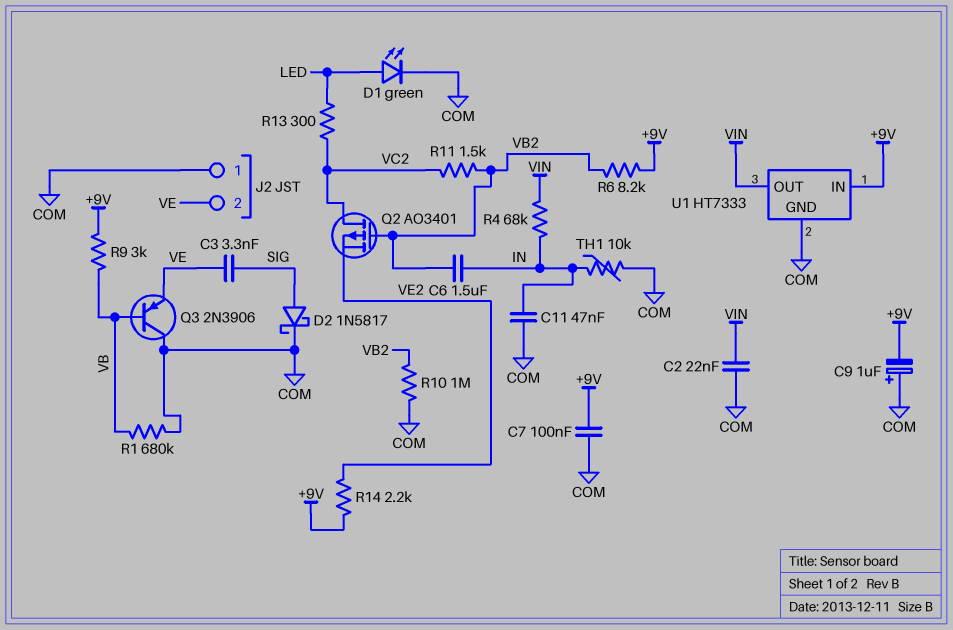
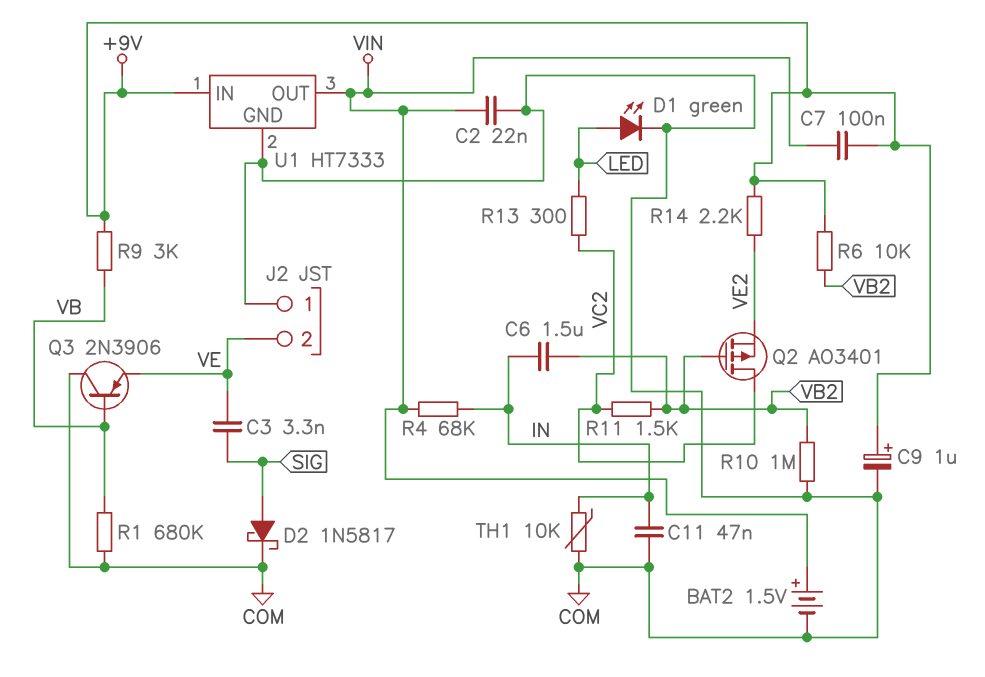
BAT2: none -> 1.5V (plus VIN, minus COM)
C7: 100nF (+9V, COM) -> 100nF (+9V, VIN)
C9: 1uF (plus COM, minus +9V) -> 1uF (plus +9V, minus COM)
R6: 8.2k (+9V, VB2) -> 10k (+9V, VB2)

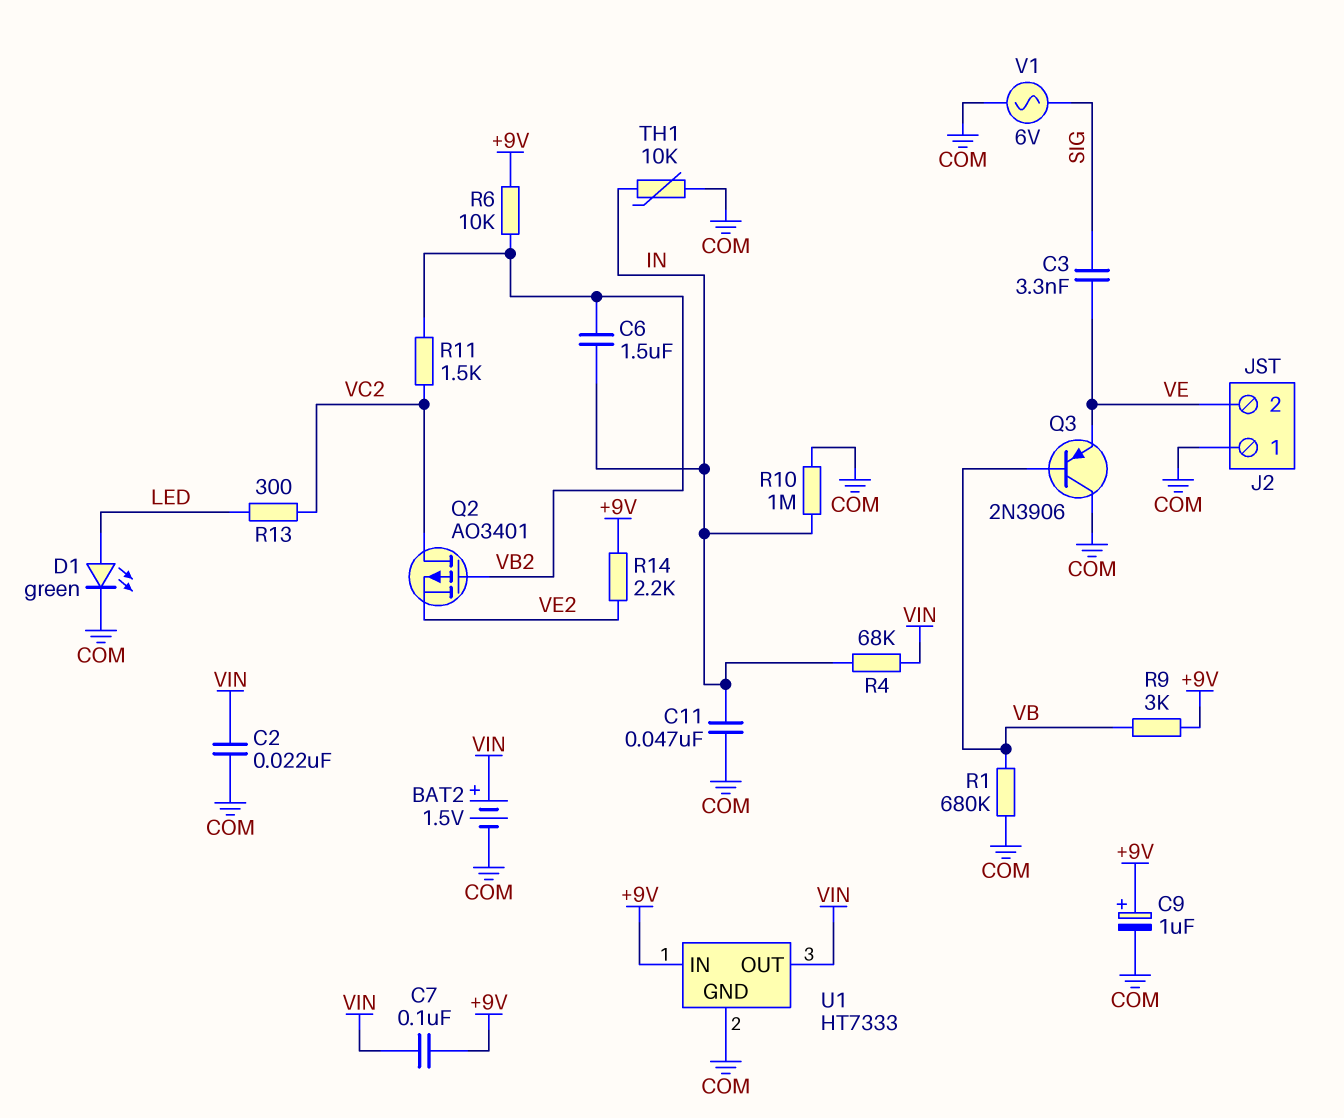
D2: schottky 1N5817 (A SIG, K COM) -> none
R10: 1M (COM, VB2) -> 1M (COM, IN)
V1: none -> AC 6V (COM, SIG)

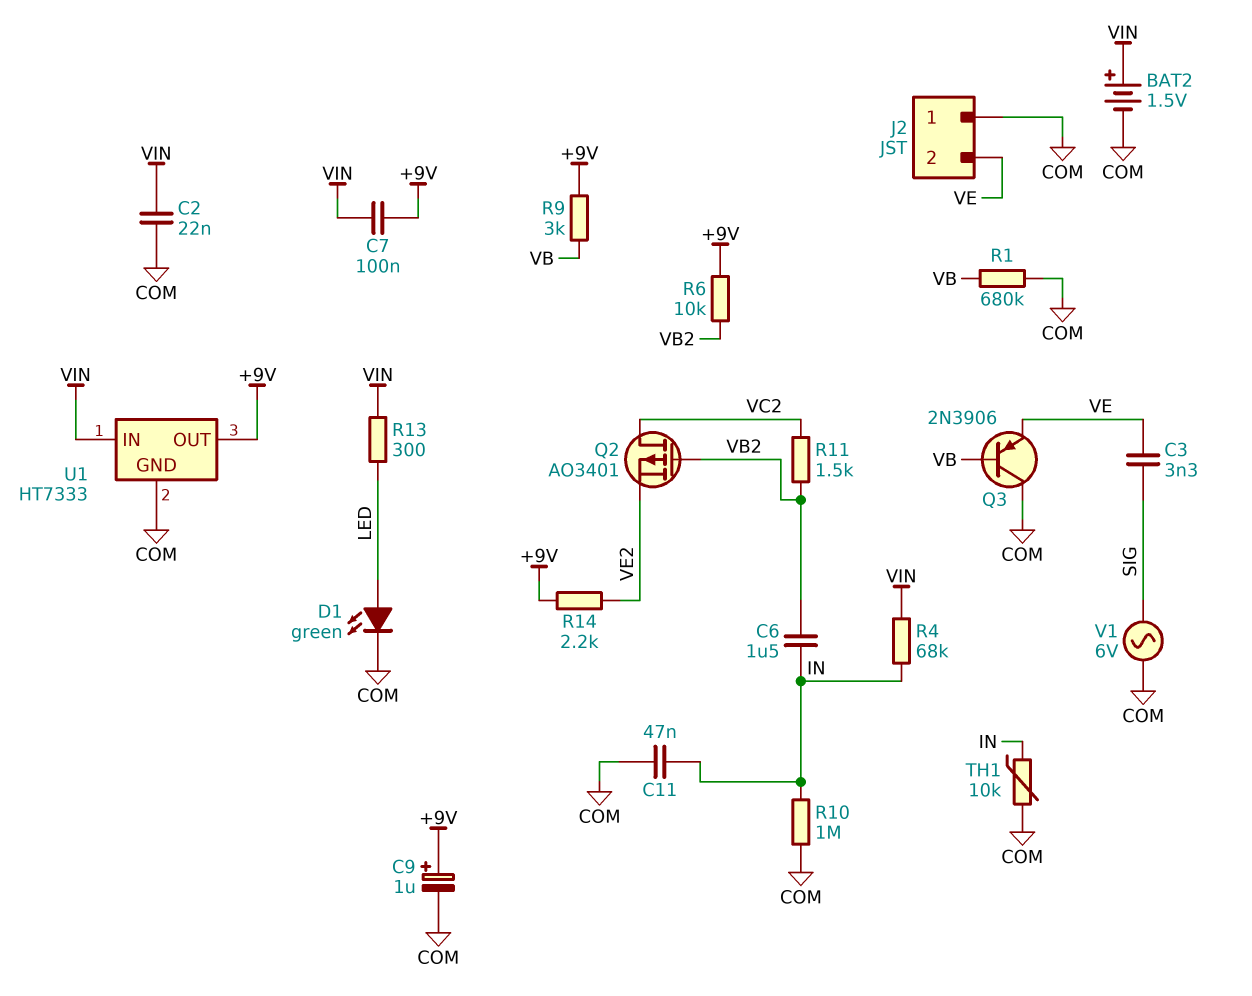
R13: 300 (LED, VC2) -> 300 (LED, VIN)
U1 pin IN: +9V -> VIN
U1 pin OUT: VIN -> +9V

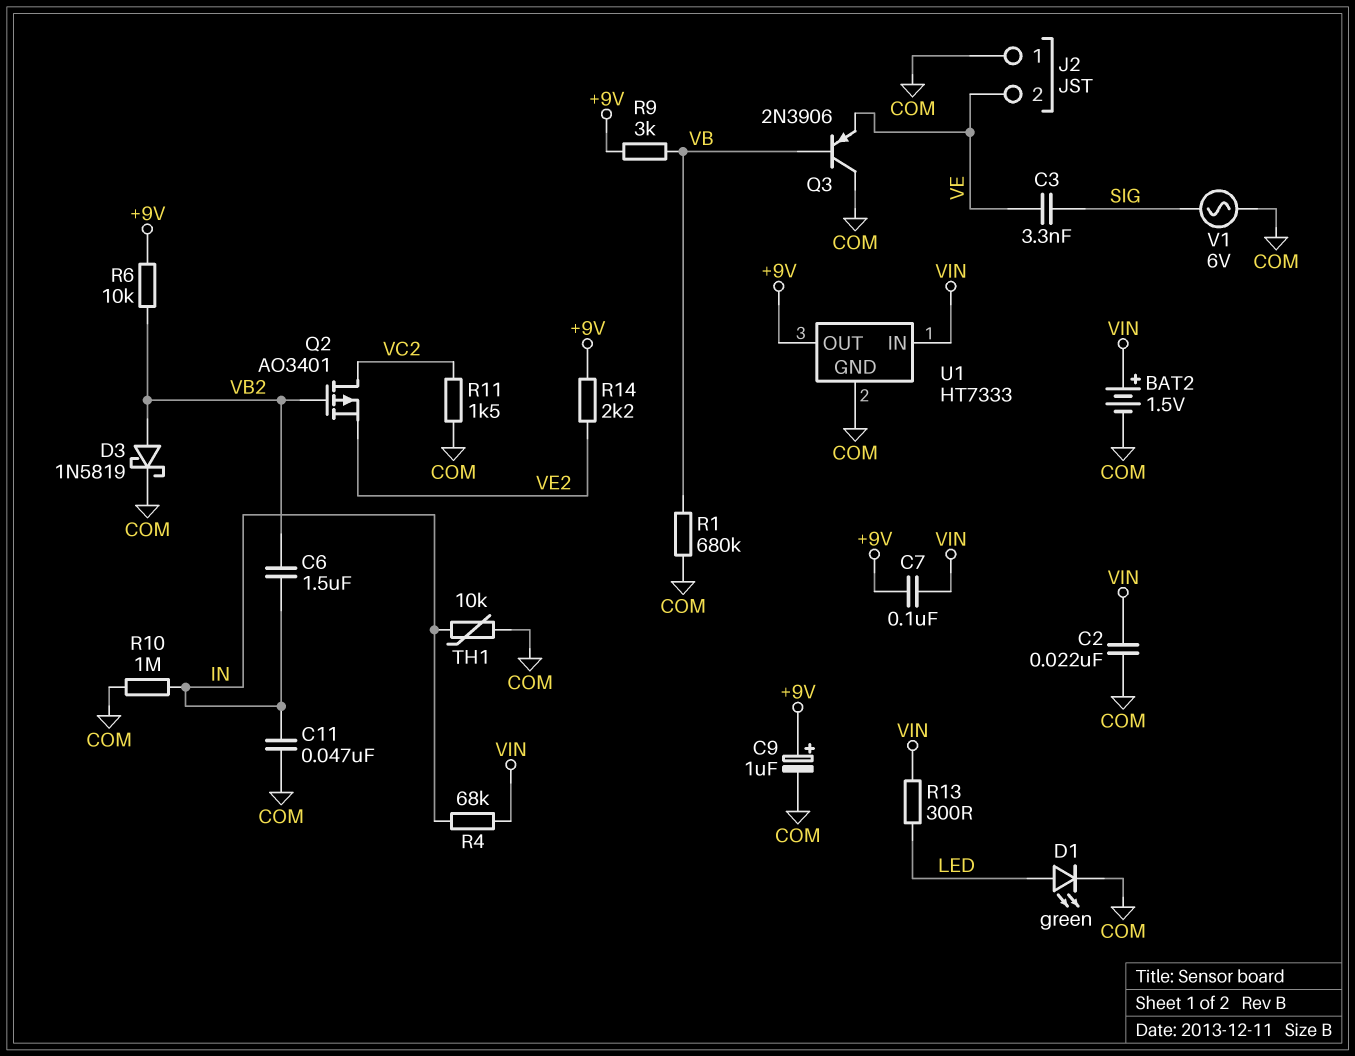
D3: none -> schottky 1N5819 (A VB2, K COM)
R11: 1.5k (VB2, VC2) -> 1.5k (COM, VC2)

